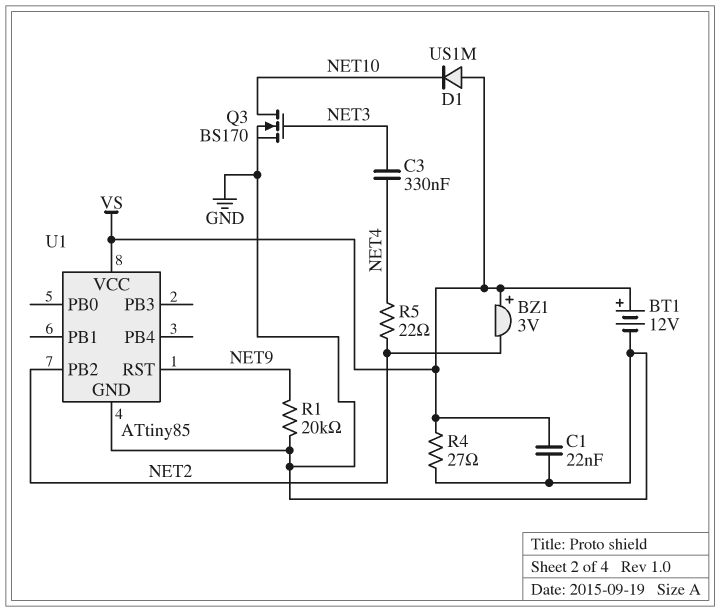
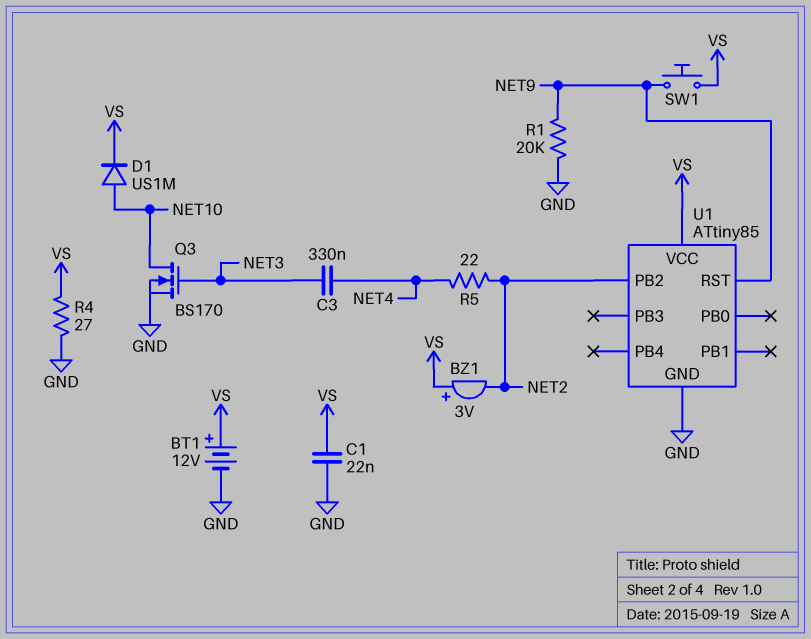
D1: diode US1M (A VS, K NET10) -> diode US1M (A NET10, K VS)
SW1: none -> button (NET9, VS)

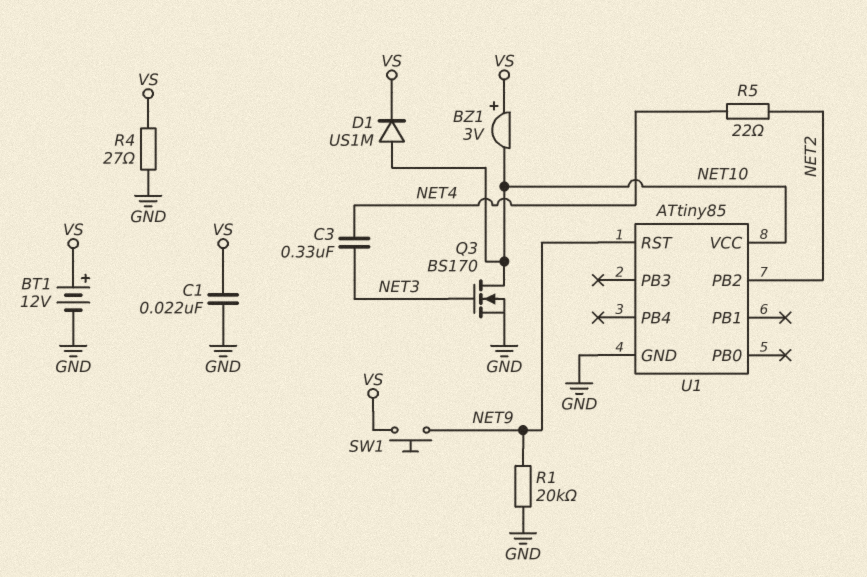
BZ1: buzzer 3V (plus VS, minus NET2) -> buzzer 3V (plus VS, minus NET10)
U1 pin VCC: VS -> NET10

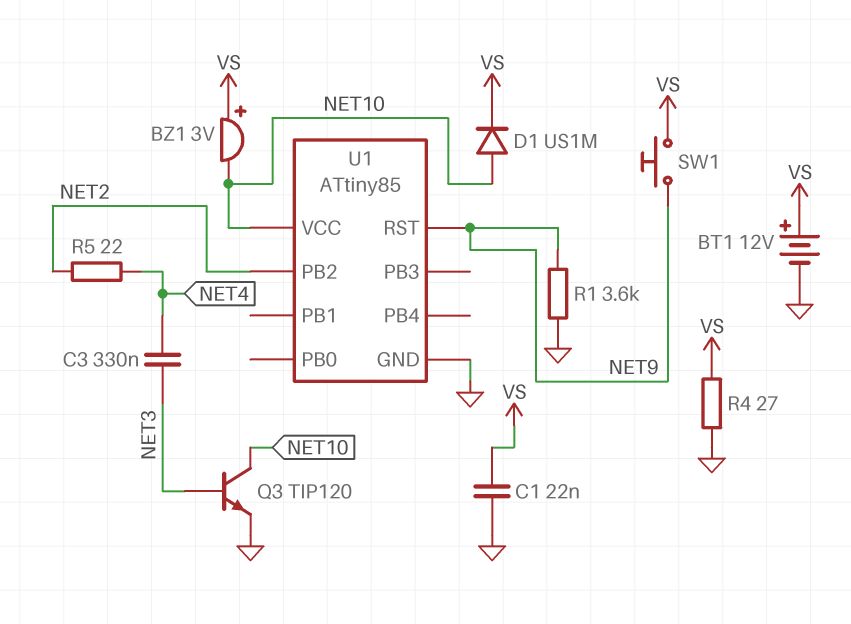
Q3: NMOS BS170 (G NET3, D NET10, S GND) -> NPN TIP120 (B NET3, C NET10, E GND)
R1: 20k (GND, NET9) -> 3.6k (GND, NET9)

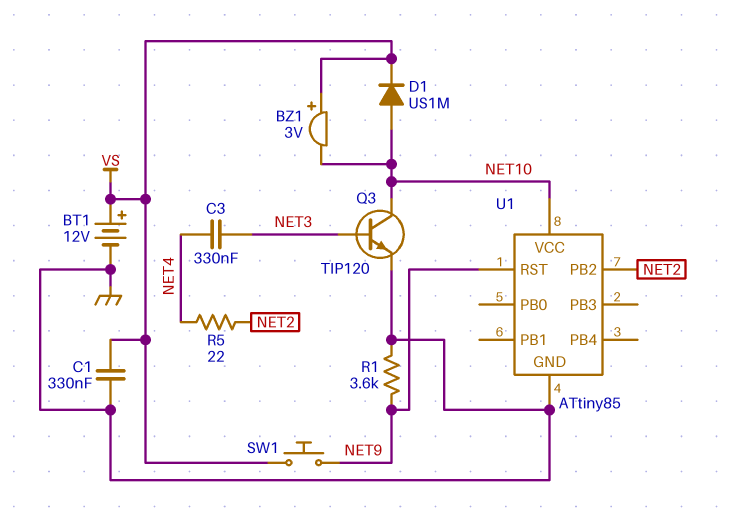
C1: 22nF (GND, VS) -> 330nF (GND, VS)
R4: 27 (GND, VS) -> none

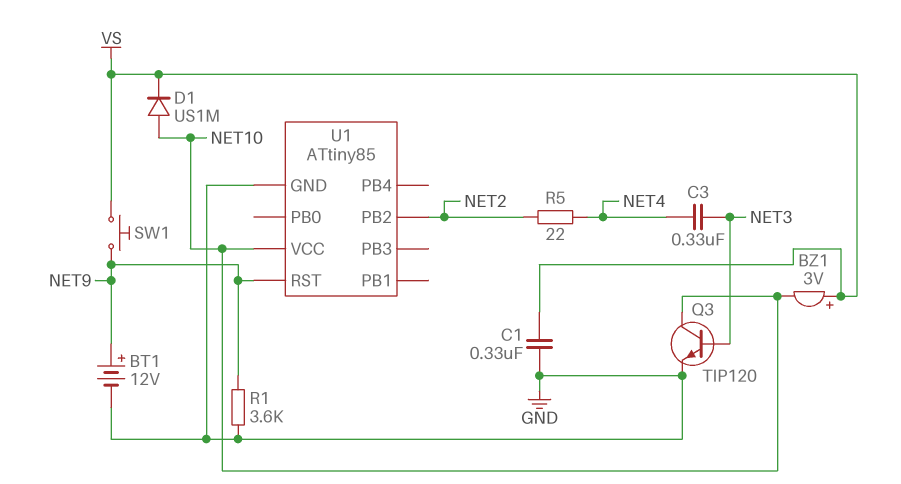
BT1: 12V (plus VS, minus GND) -> 12V (plus NET9, minus GND)

